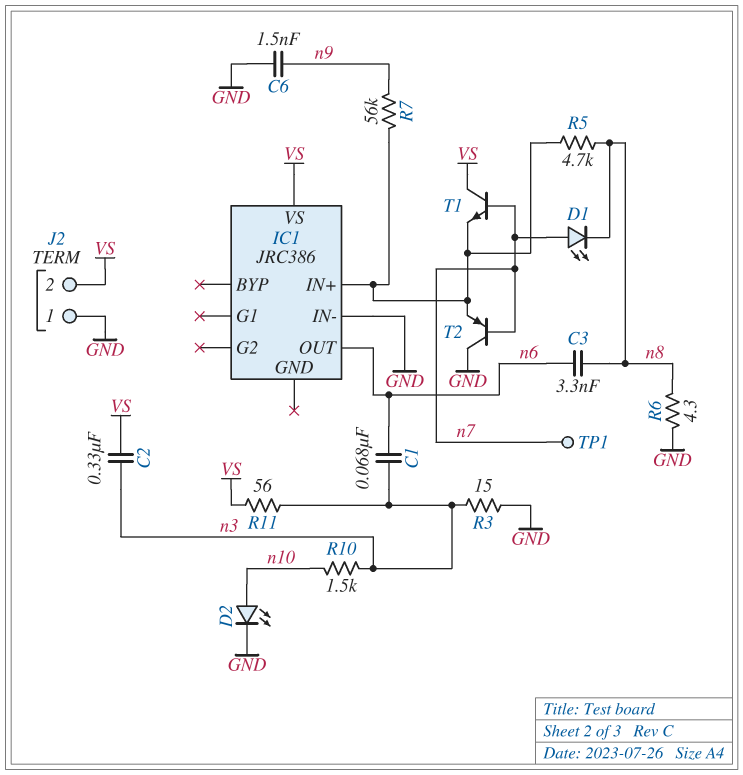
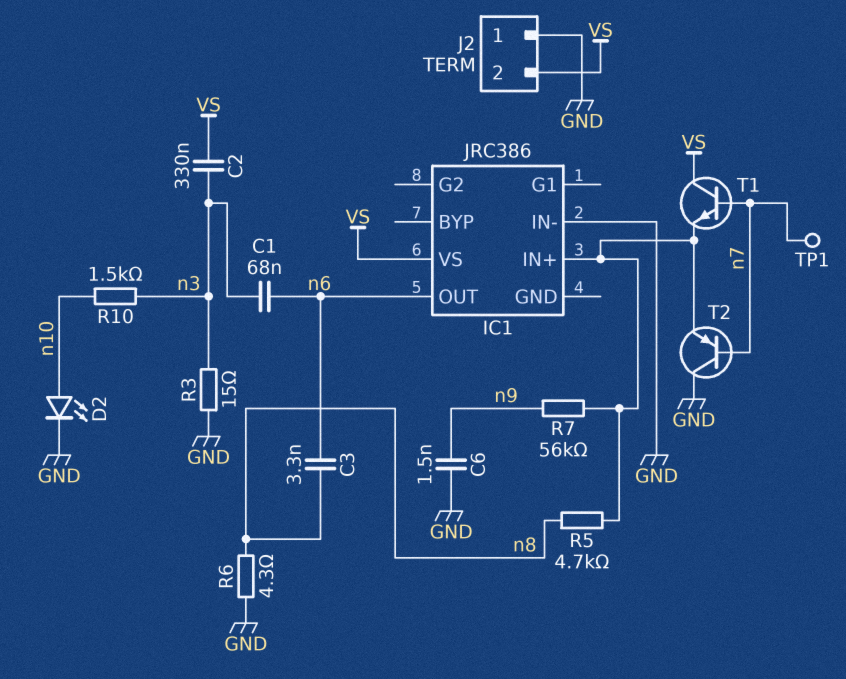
D1: LED (A n7, K n8) -> none
R11: 56 (VS, n3) -> none

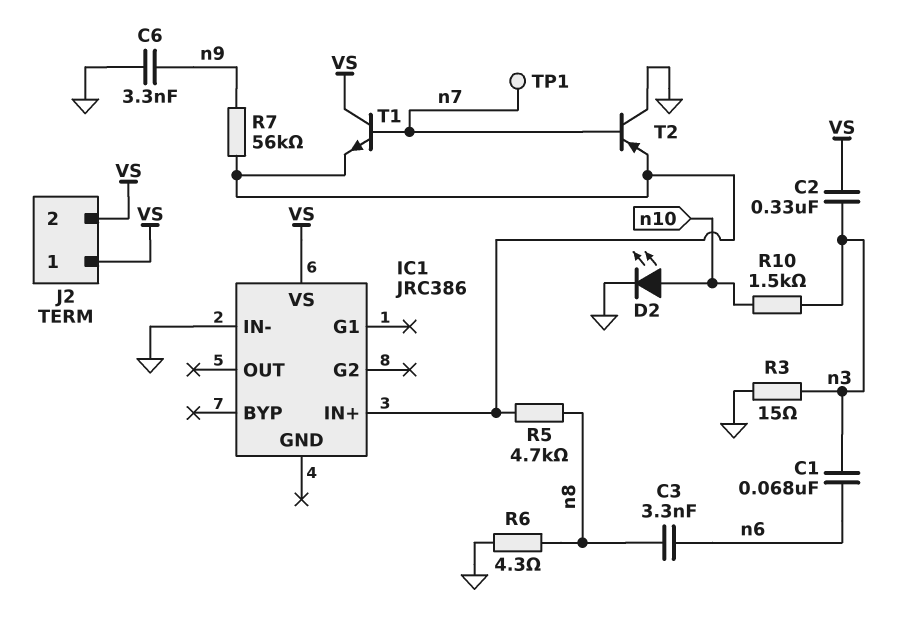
C6: 1.5nF (GND, n9) -> 3.3nF (GND, n9)
IC1 pin OUT: n6 -> none
J2 pin 1: GND -> VS

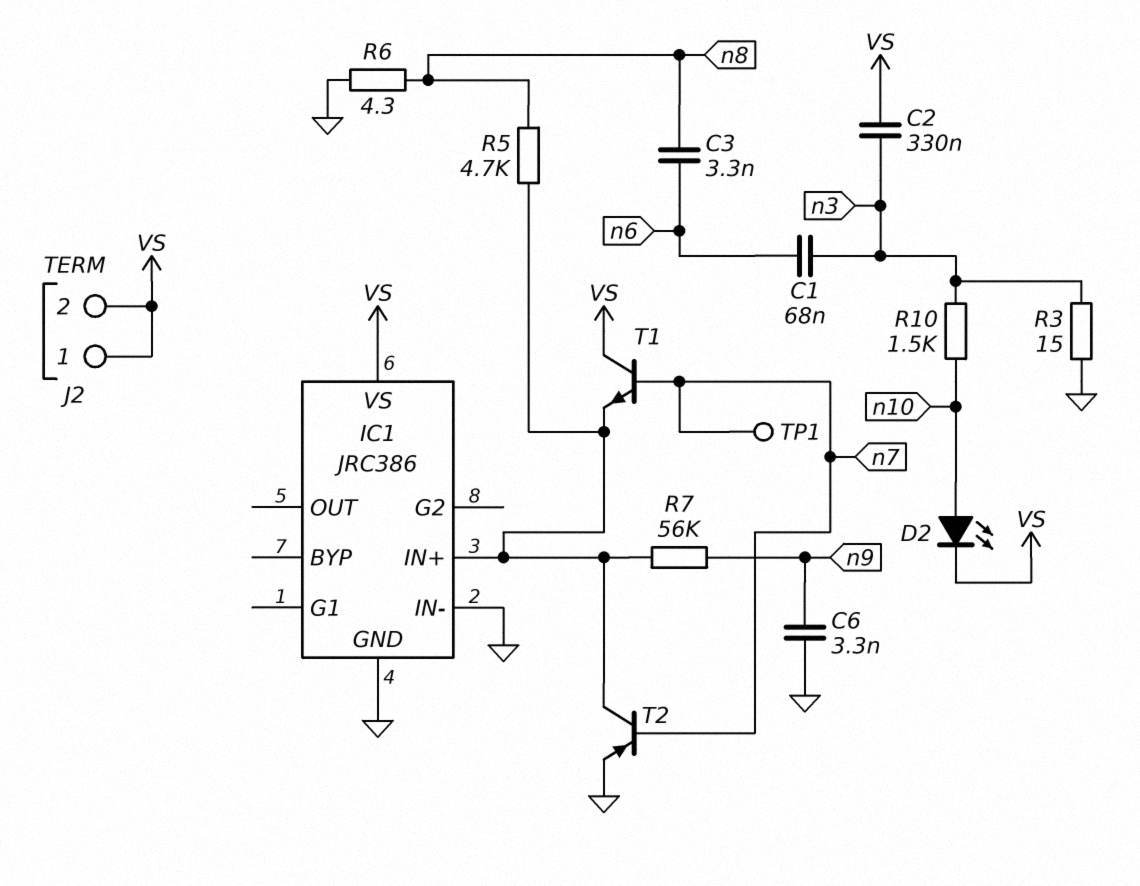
D2: LED (A n10, K GND) -> LED (A n10, K VS)
IC1 pin GND: none -> GND
T2: PNP (B n7, C GND, E IC1/IN+) -> PNP (B n7, C IC1/IN+, E GND)

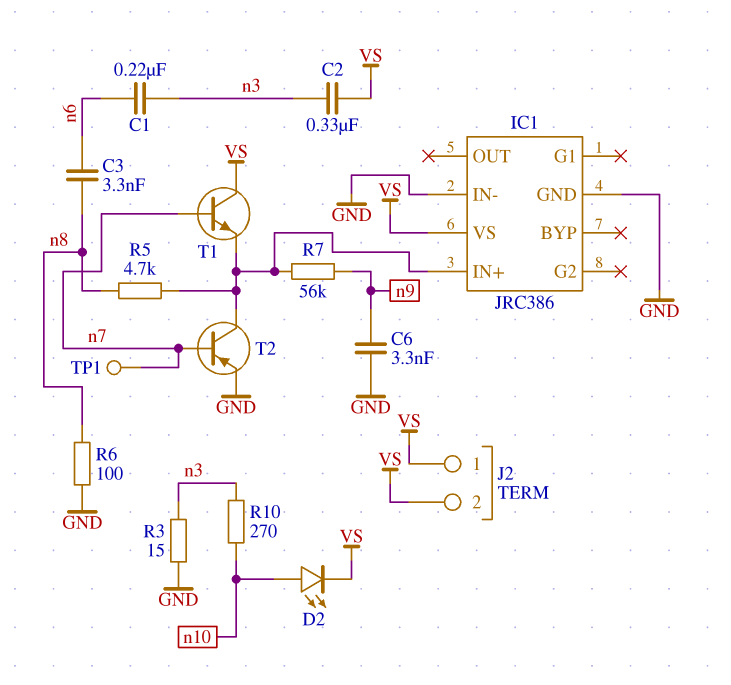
C1: 68nF (n3, n6) -> 220nF (n3, n6)
R6: 4.3 (GND, n8) -> 100 (GND, n8)
R10: 1.5k (n3, n10) -> 270 (n3, n10)

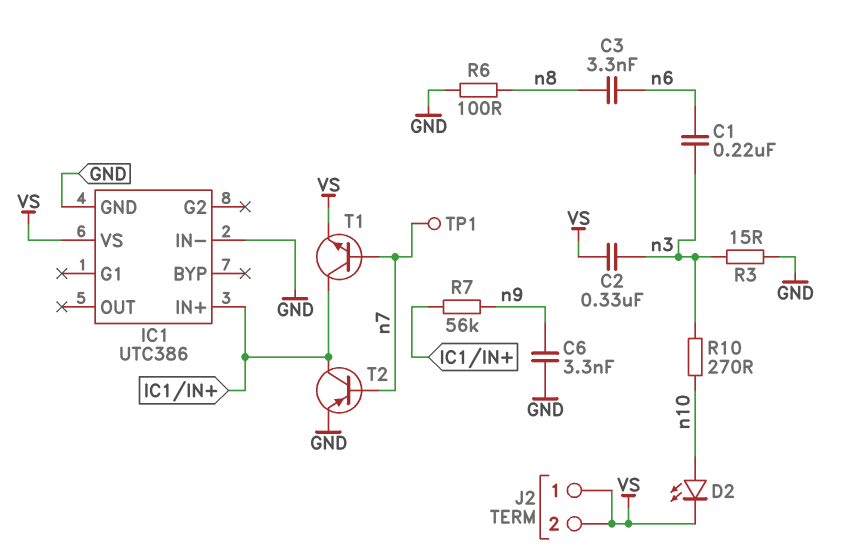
IC1: JRC386 -> UTC386
R5: 4.7k (IC1/IN+, n8) -> none
T1: NPN (B n7, C VS, E IC1/IN+) -> NPN (B n7, C IC1/IN+, E VS)

